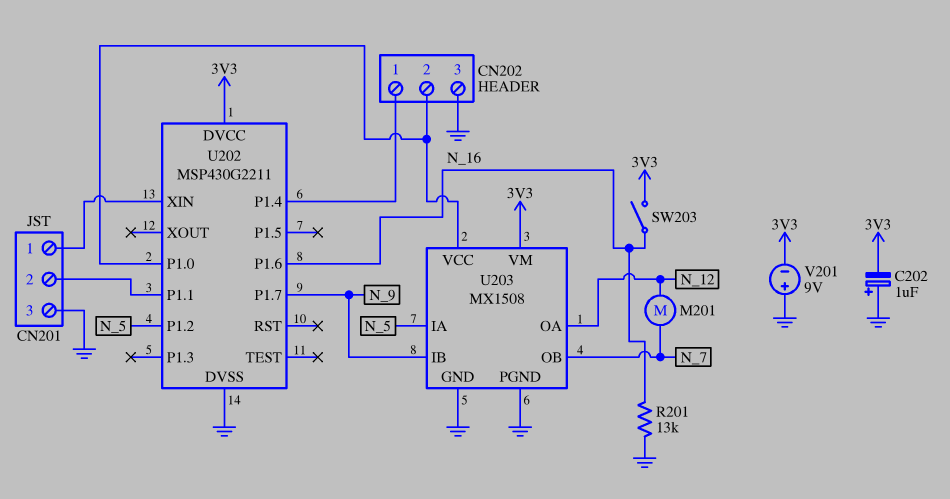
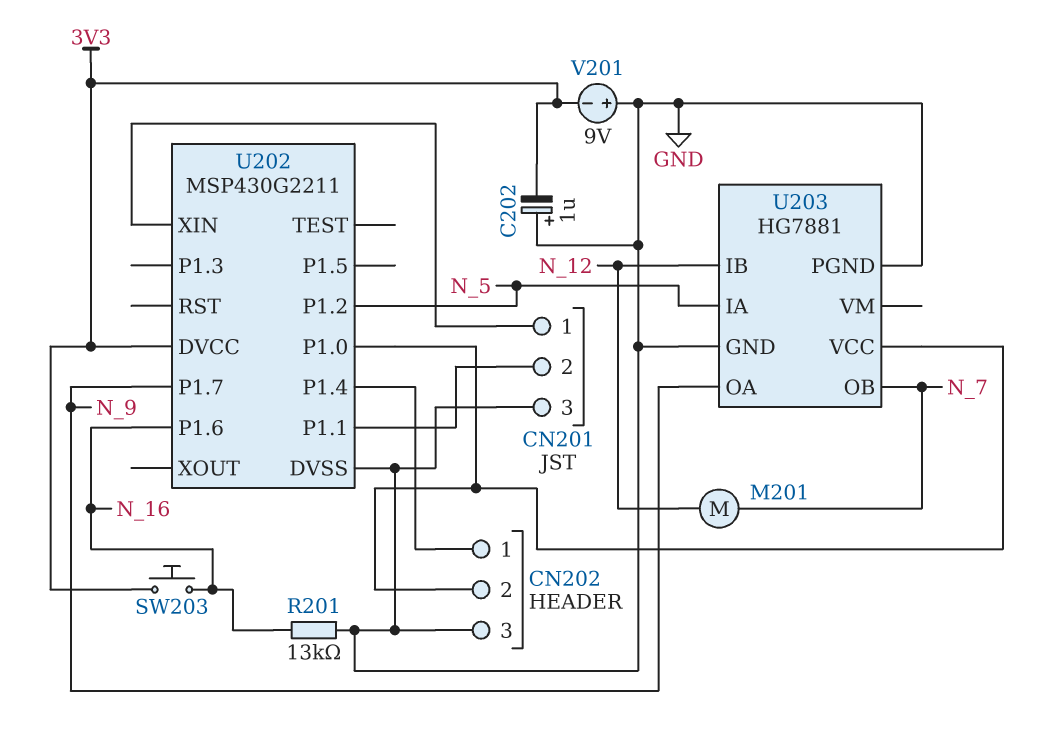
SW203: switch (3V3, N_16) -> button (3V3, N_16)
U203: MX1508 -> HG7881
U203 pin IB: N_9 -> N_12
U203 pin OA: N_12 -> N_9
U203 pin VM: 3V3 -> none

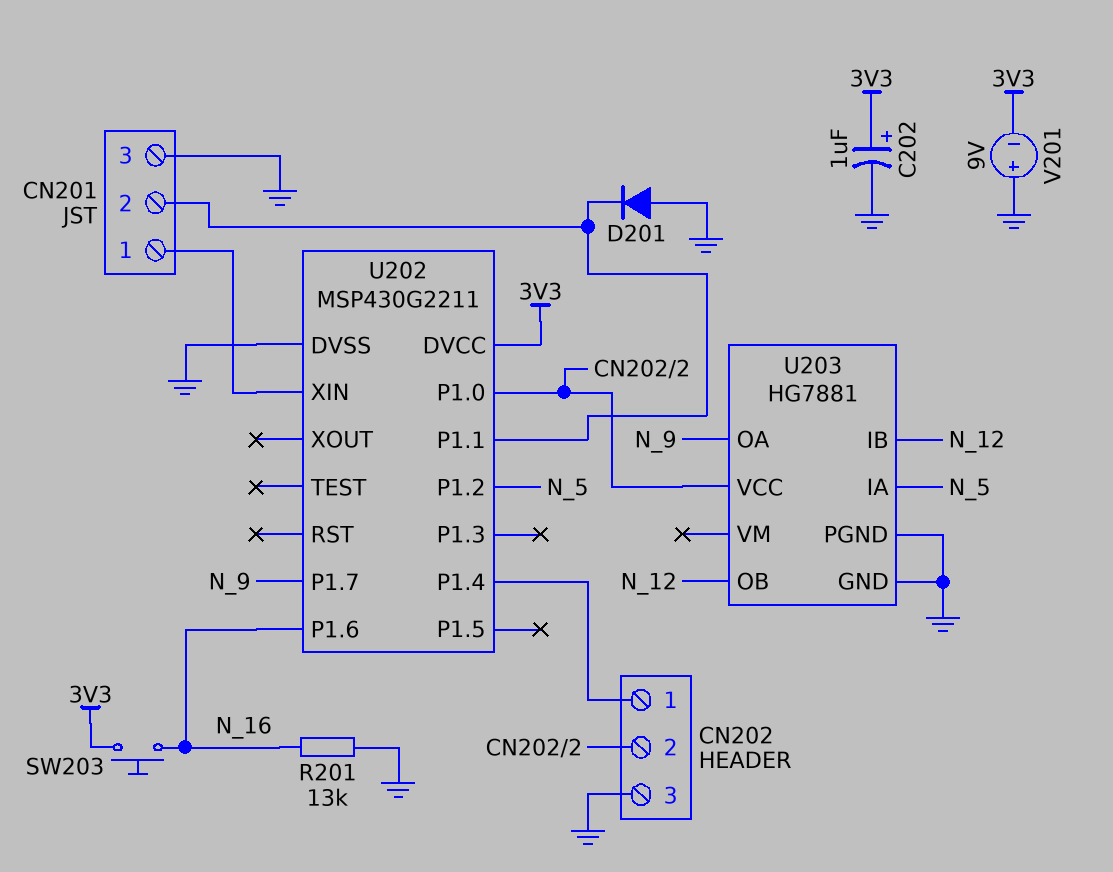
C202: 1uF (plus GND, minus 3V3) -> 1uF (plus 3V3, minus GND)
D201: none -> diode (A GND, K CN201/2)
M201: motor (N_7, N_12) -> none
U203 pin OB: N_7 -> N_12

